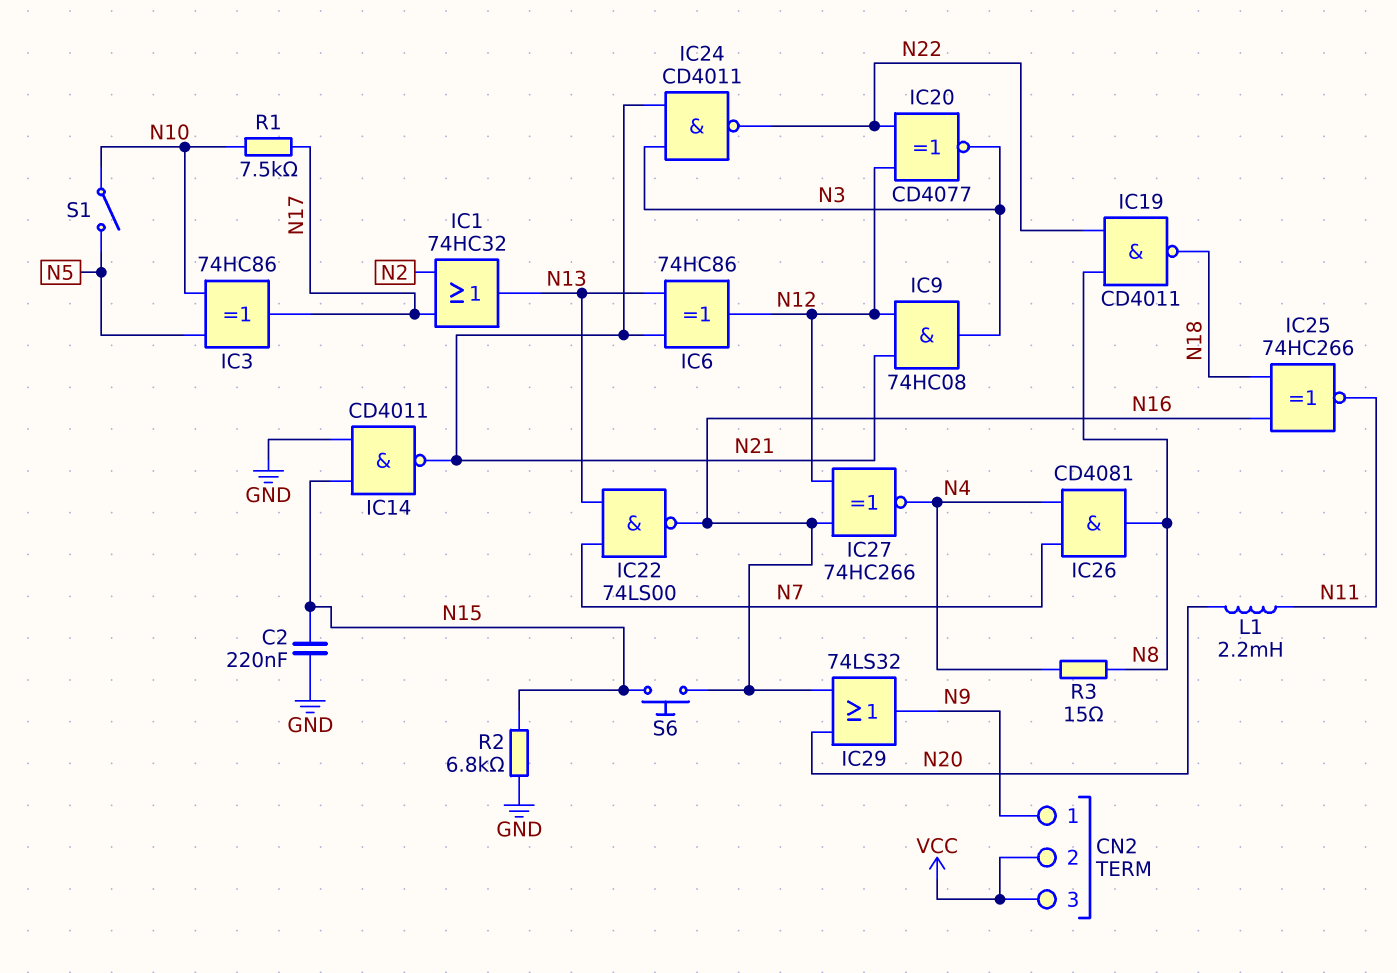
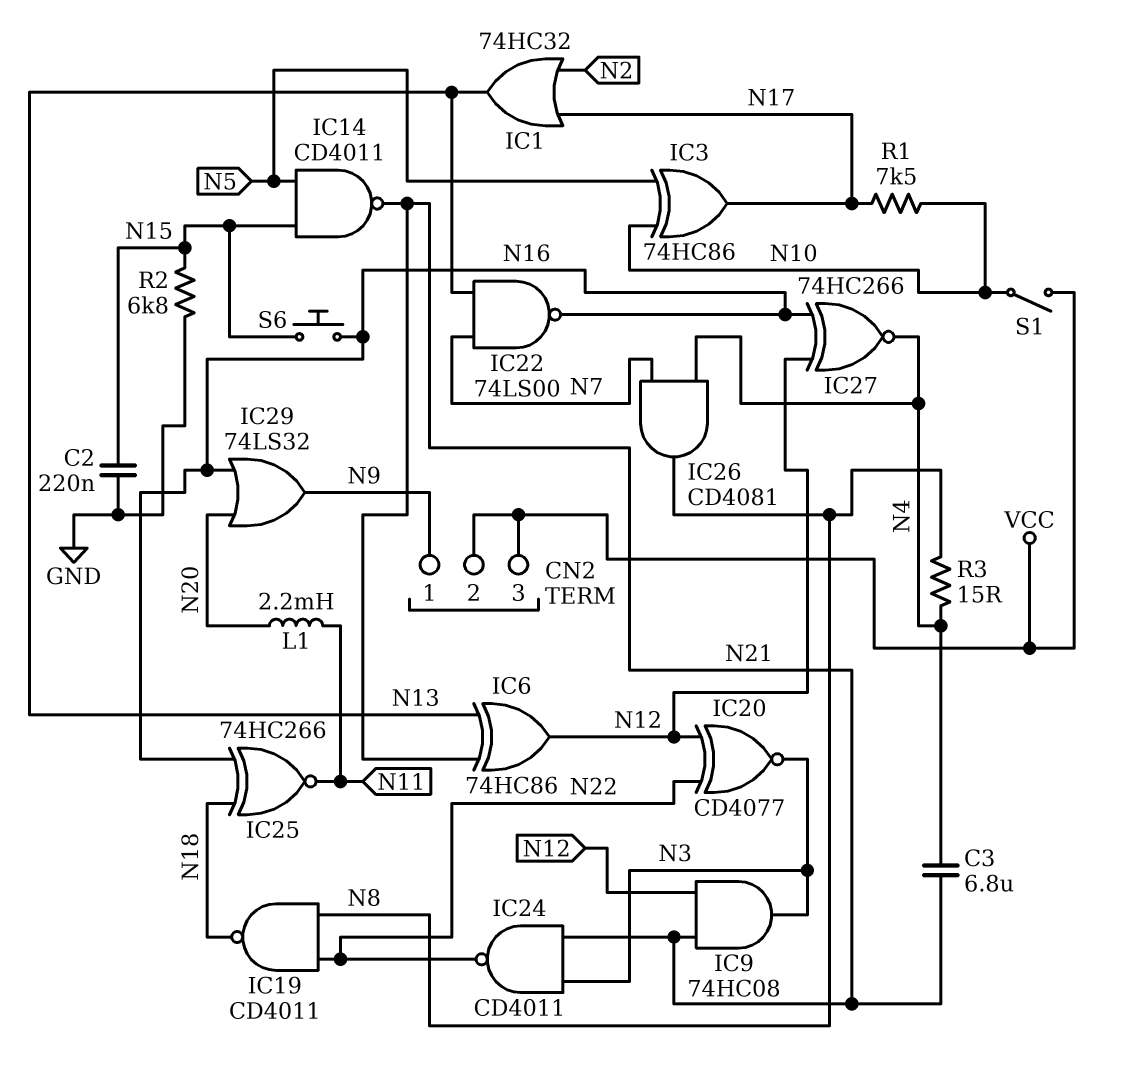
C3: none -> 6.8uF (N4, N21)
IC14: NAND CD4011 (in GND, in N15, out N21) -> NAND CD4011 (in N5, in N15, out N21)
S1: switch (N5, N10) -> switch (N10, VCC)

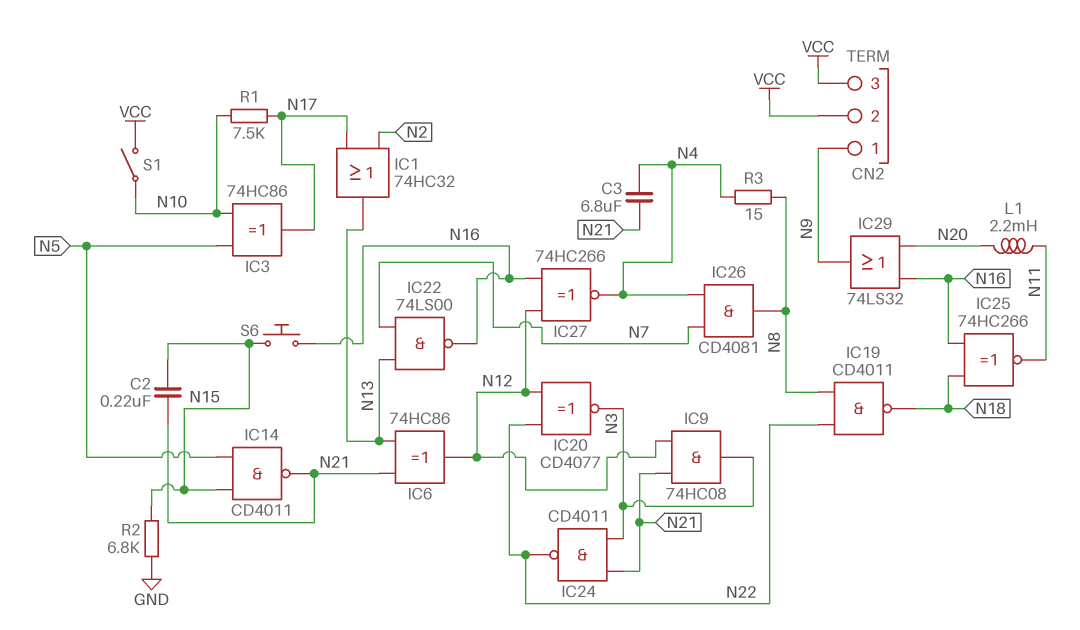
C2: 220nF (GND, N15) -> 220nF (N15, N21)

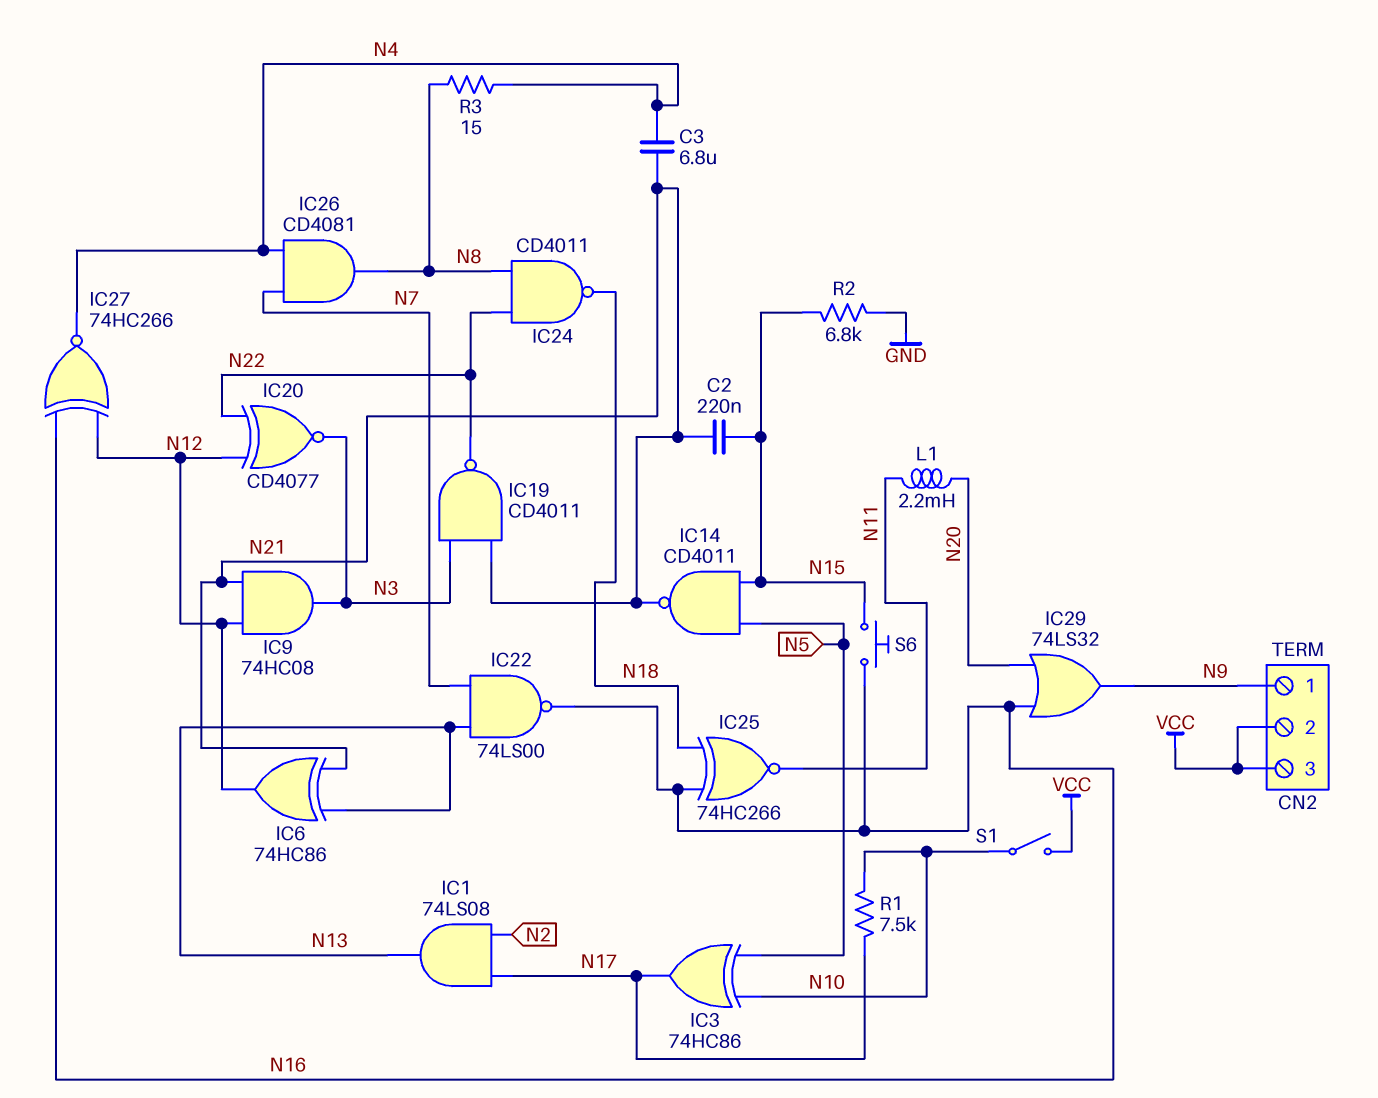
IC1: OR 74HC32 (in N2, in N17, out N13) -> AND 74LS08 (in N2, in N17, out N13)
IC19: NAND CD4011 (in N8, in N22, out N18) -> NAND CD4011 (in N3, in N21, out N22)
IC24: NAND CD4011 (in N3, in N21, out N22) -> NAND CD4011 (in N8, in N22, out N18)

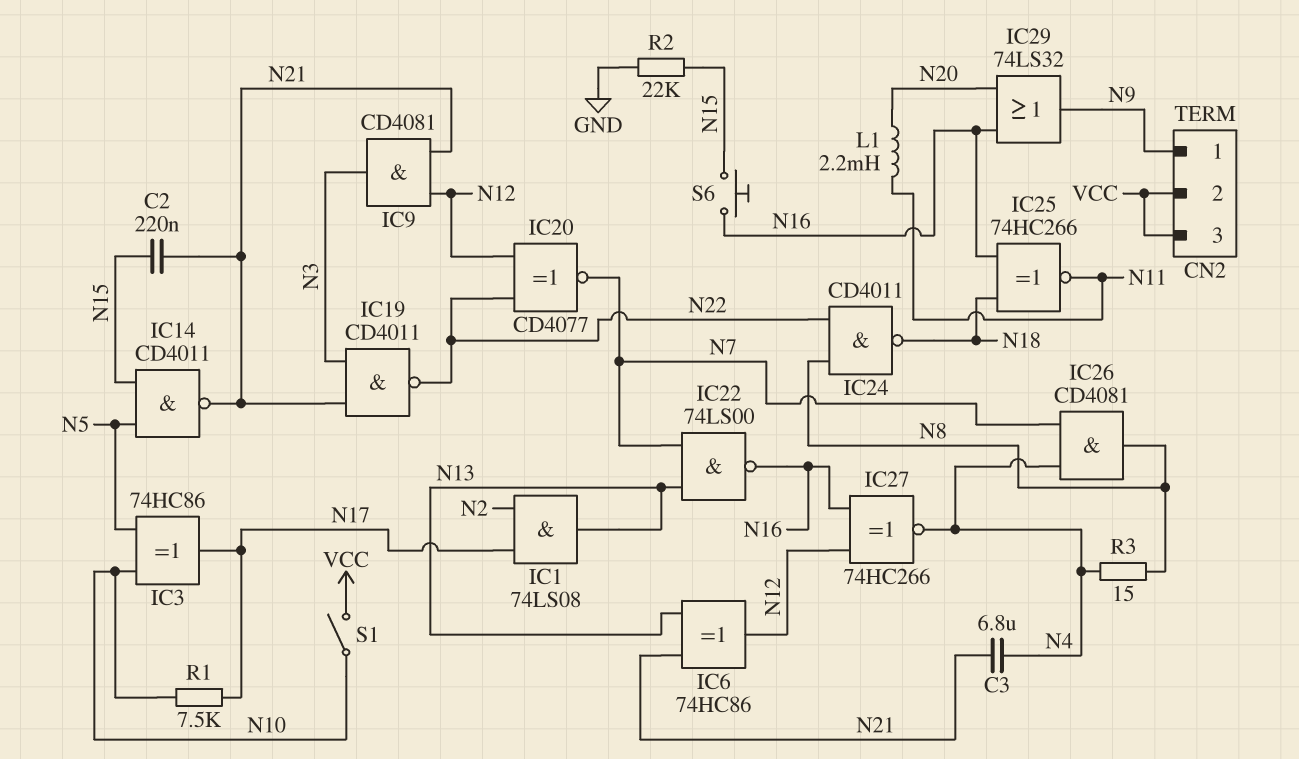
IC9: AND 74HC08 (in N12, in N21, out N3) -> AND CD4081 (in N12, in N21, out N3)
IC20: XNOR CD4077 (in N12, in N22, out N3) -> XNOR CD4077 (in N12, in N22, out N7)
R2: 6.8k (GND, N15) -> 22k (GND, N15)

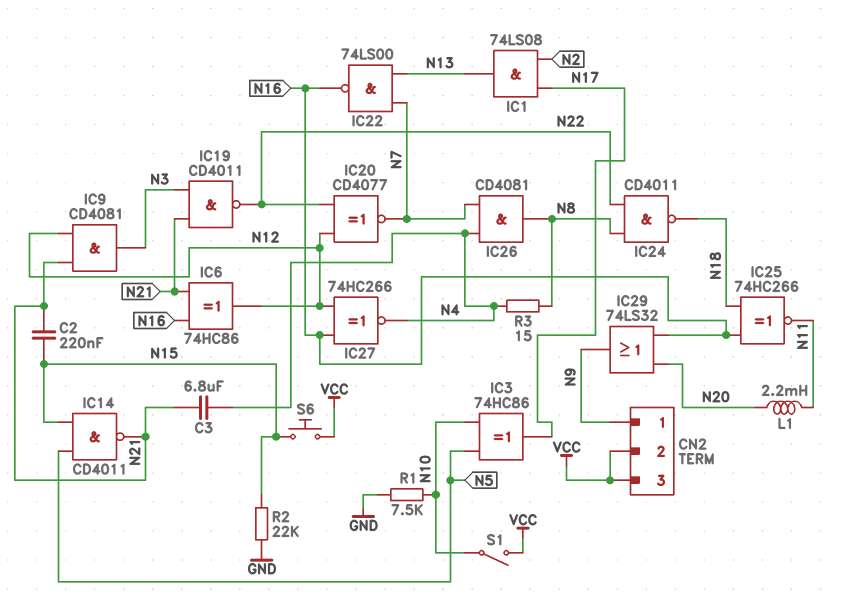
IC6: XOR 74HC86 (in N13, in N21, out N12) -> XOR 74HC86 (in N16, in N21, out N12)
R1: 7.5k (N10, N17) -> 7.5k (GND, N10)
S6: button (N15, N16) -> button (N15, VCC)

